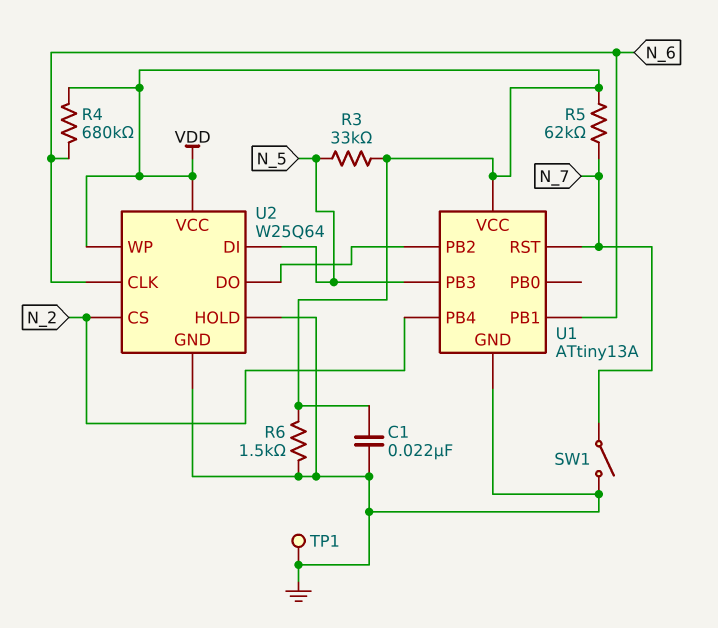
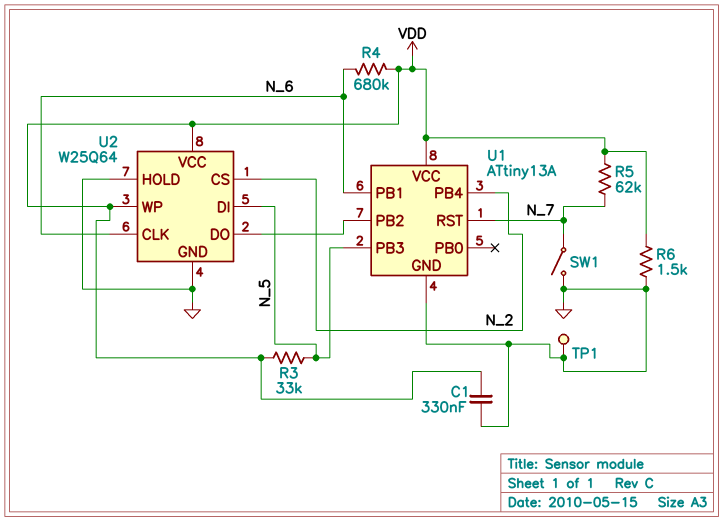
C1: 22nF (GND, VDD) -> 330nF (GND, VDD)

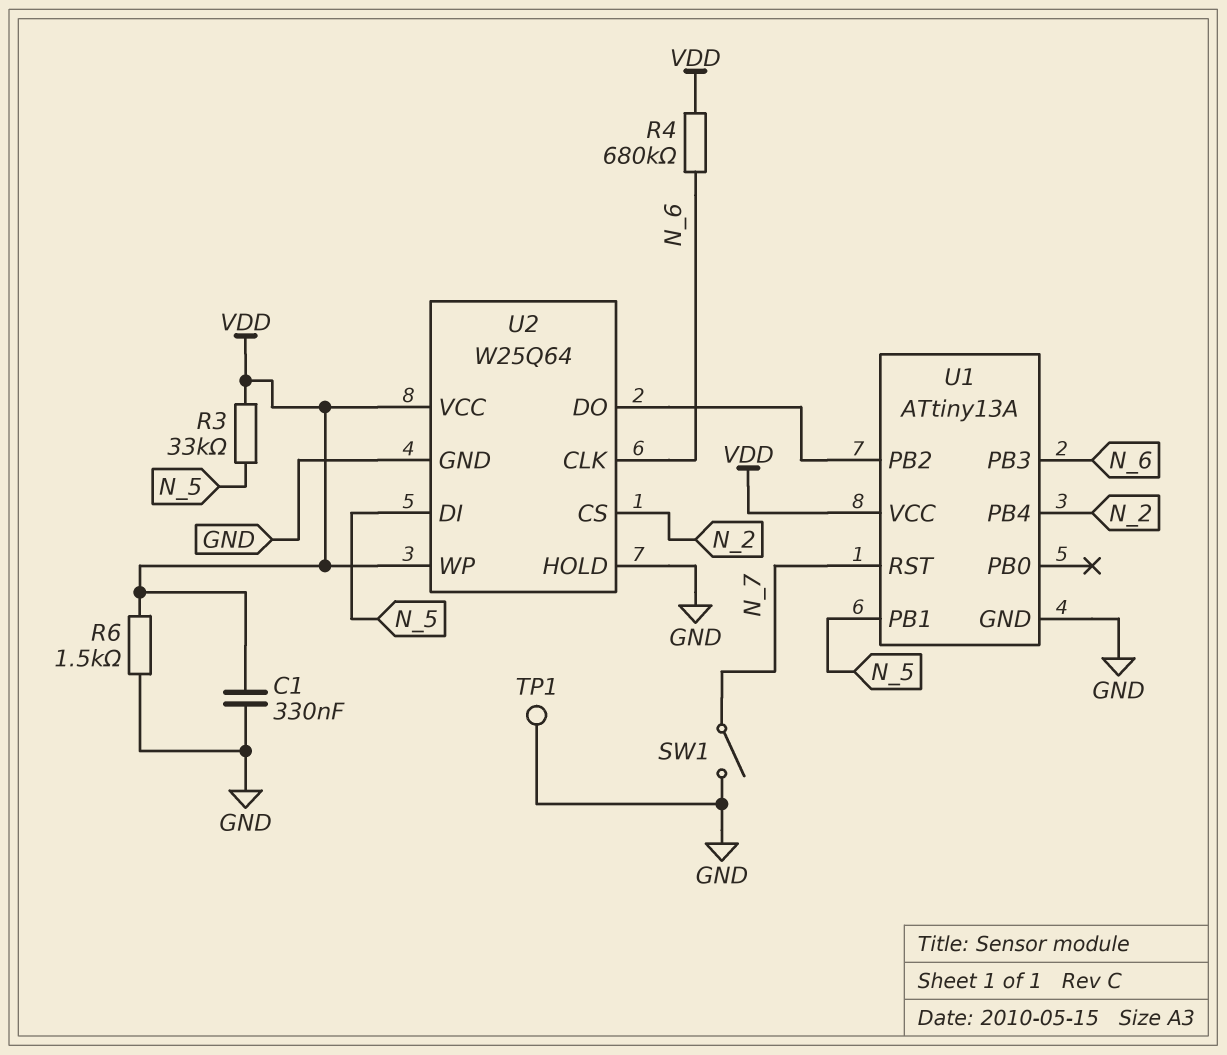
R5: 62k (N_7, VDD) -> none
U1 pin PB1: N_6 -> N_5
U1 pin PB3: N_5 -> N_6

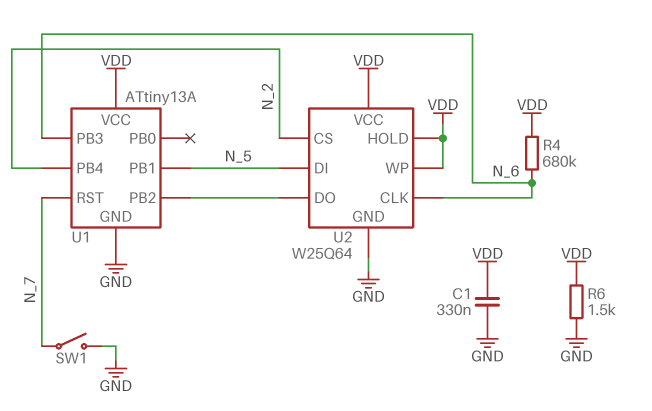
R3: 33k (N_5, VDD) -> none
TP1: test point (GND) -> none
U2 pin HOLD: GND -> VDD

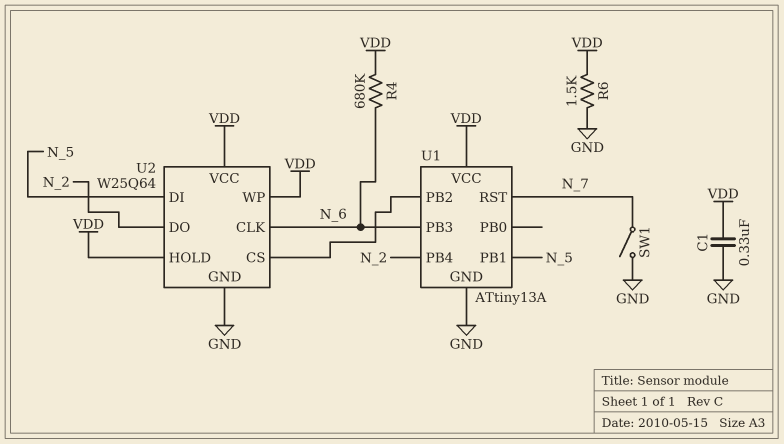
U2 pin CS: N_2 -> U1/PB2
U2 pin DO: U1/PB2 -> N_2

